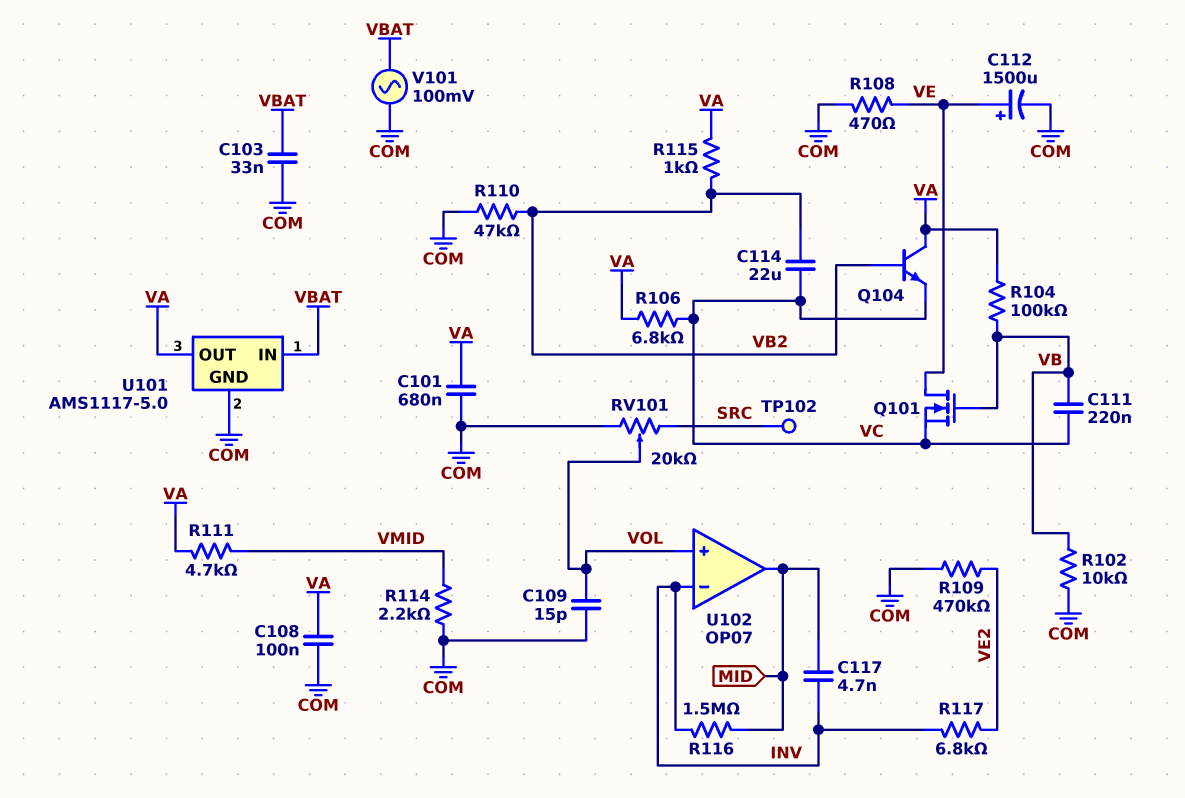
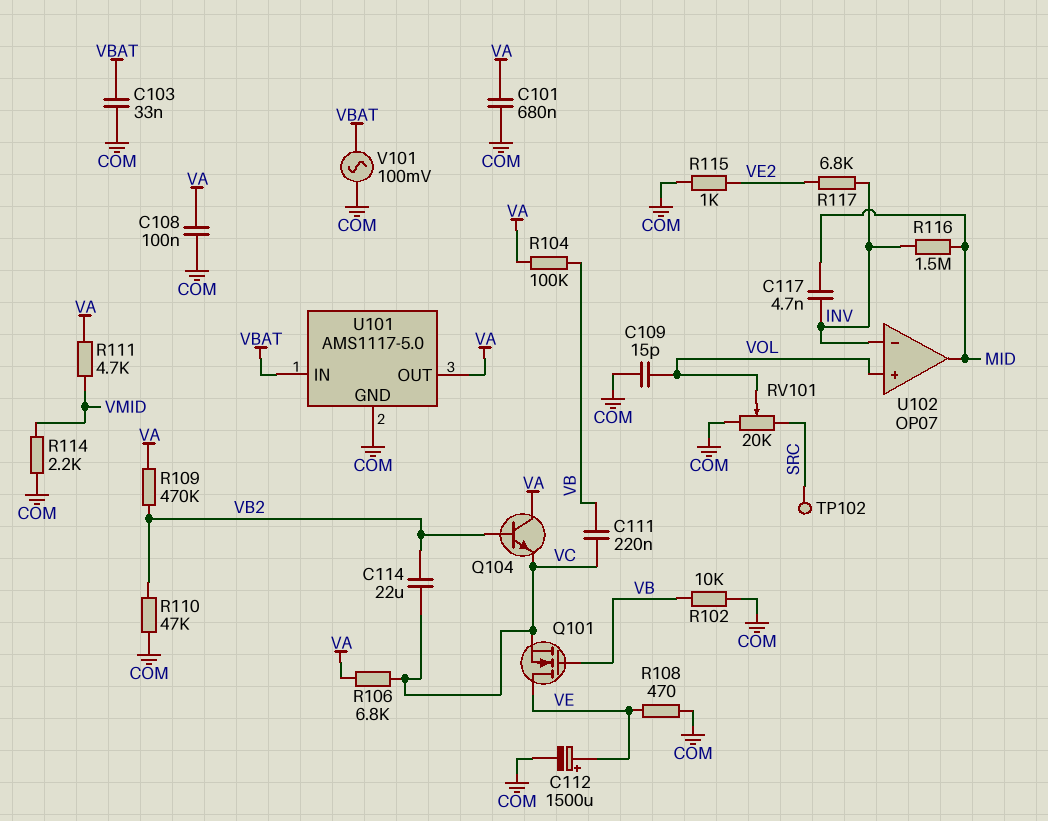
R109: 470k (COM, VE2) -> 470k (VA, VB2)
R115: 1k (VA, VB2) -> 1k (COM, VE2)

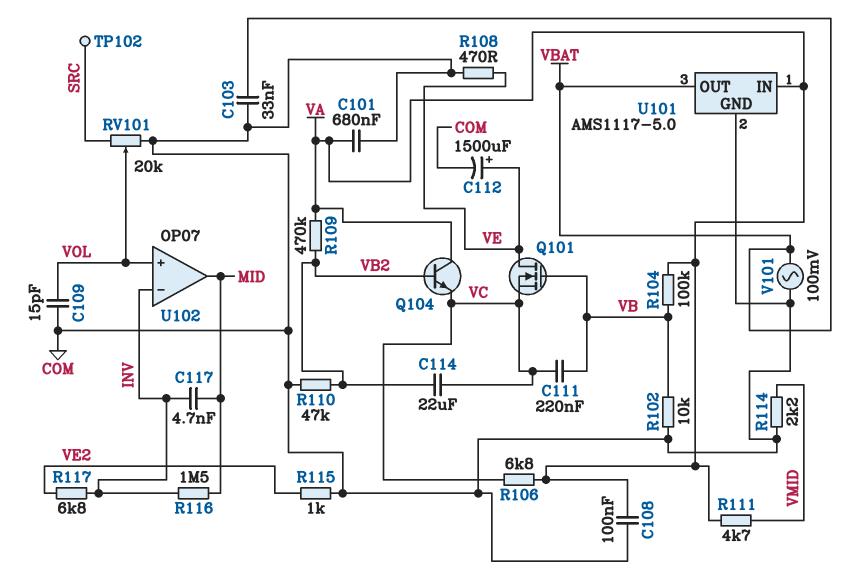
U101 pin IN: VBAT -> VA
U101 pin OUT: VA -> VBAT

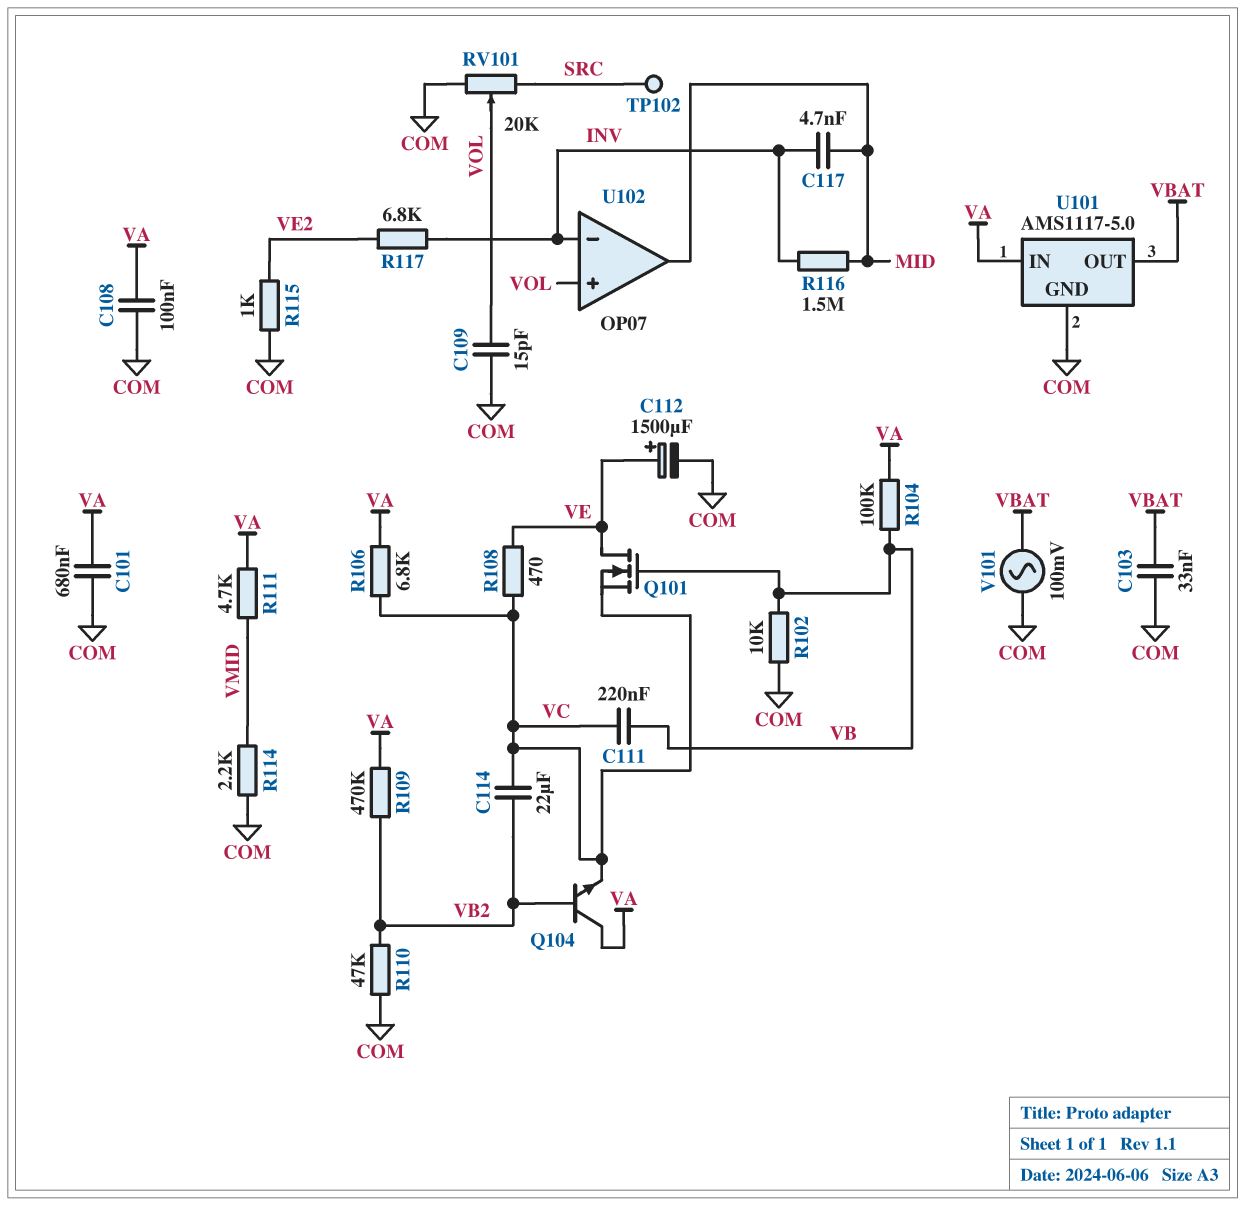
R108: 470 (COM, VE) -> 470 (VC, VE)

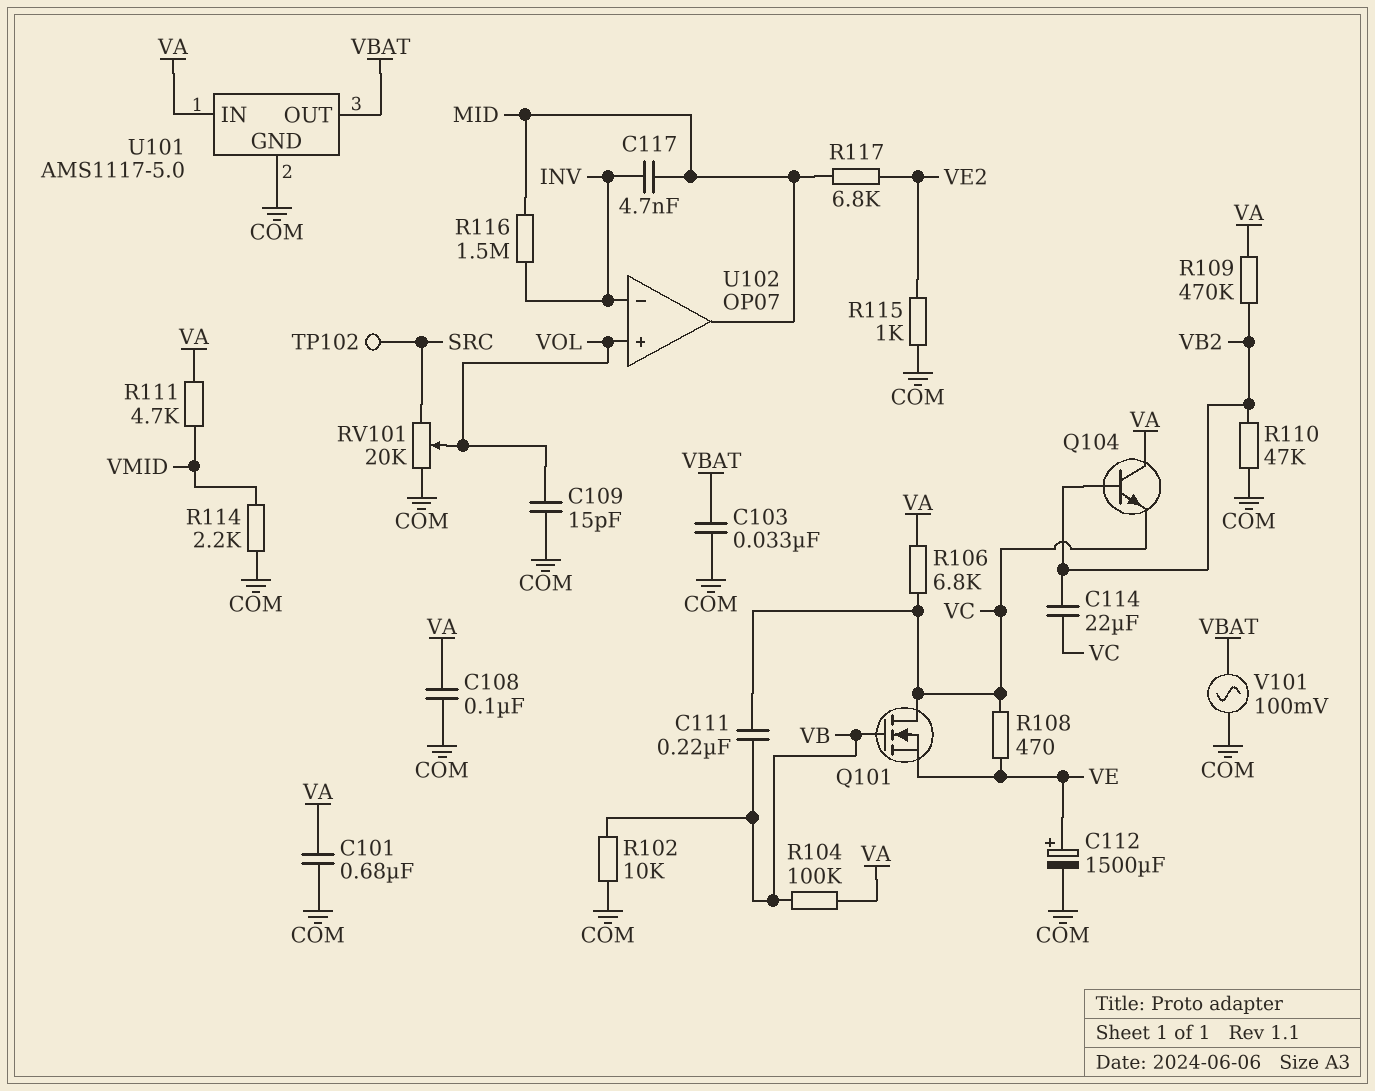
Q101: NMOS (G VB, D VE, S VC) -> NMOS (G VB, D VC, S VE)
R117: 6.8k (INV, VE2) -> 6.8k (MID, VE2)

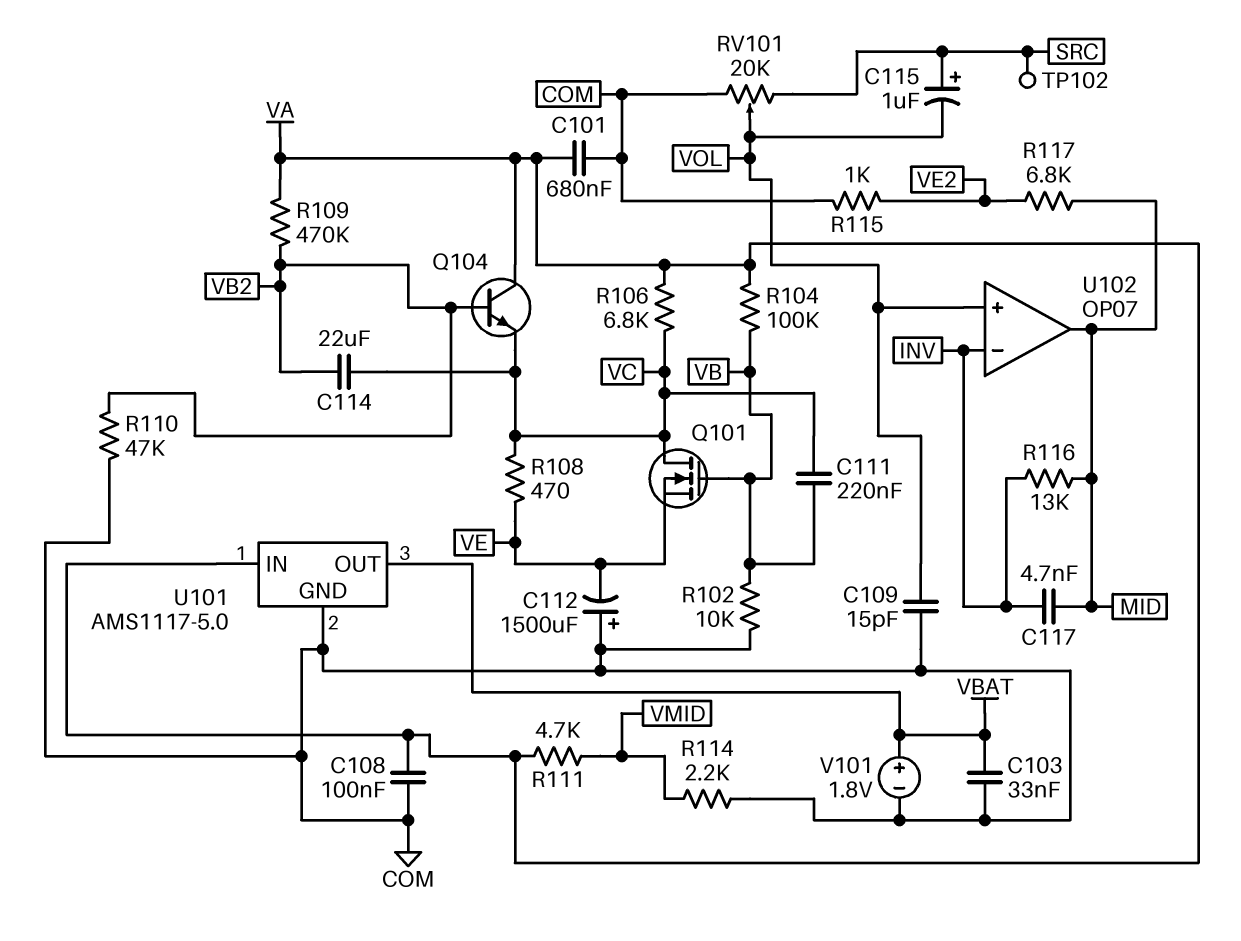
C112: 1500uF (plus VE, minus COM) -> 1500uF (plus COM, minus VE)
C115: none -> 1uF (plus SRC, minus VOL)
R116: 1.5M (INV, MID) -> 13k (INV, MID)
V101: AC 100mV (COM, VBAT) -> 1.8V (plus VBAT, minus COM)

